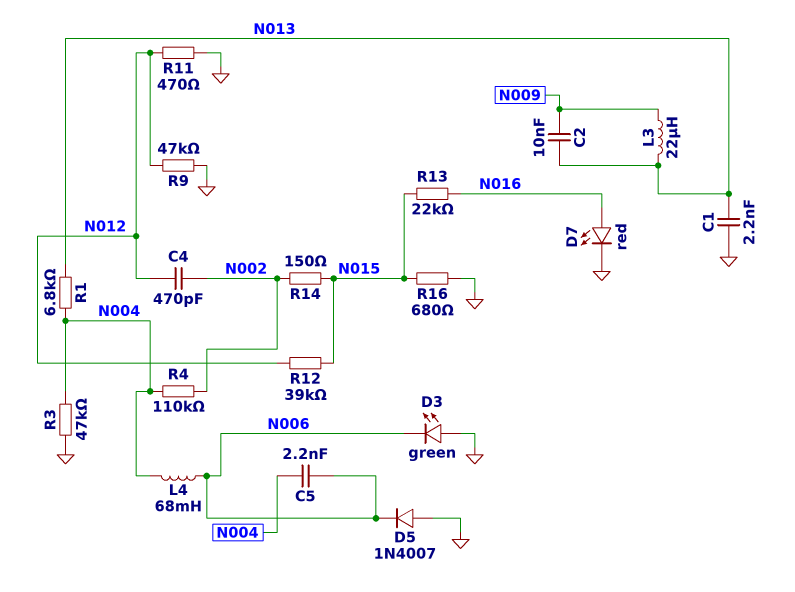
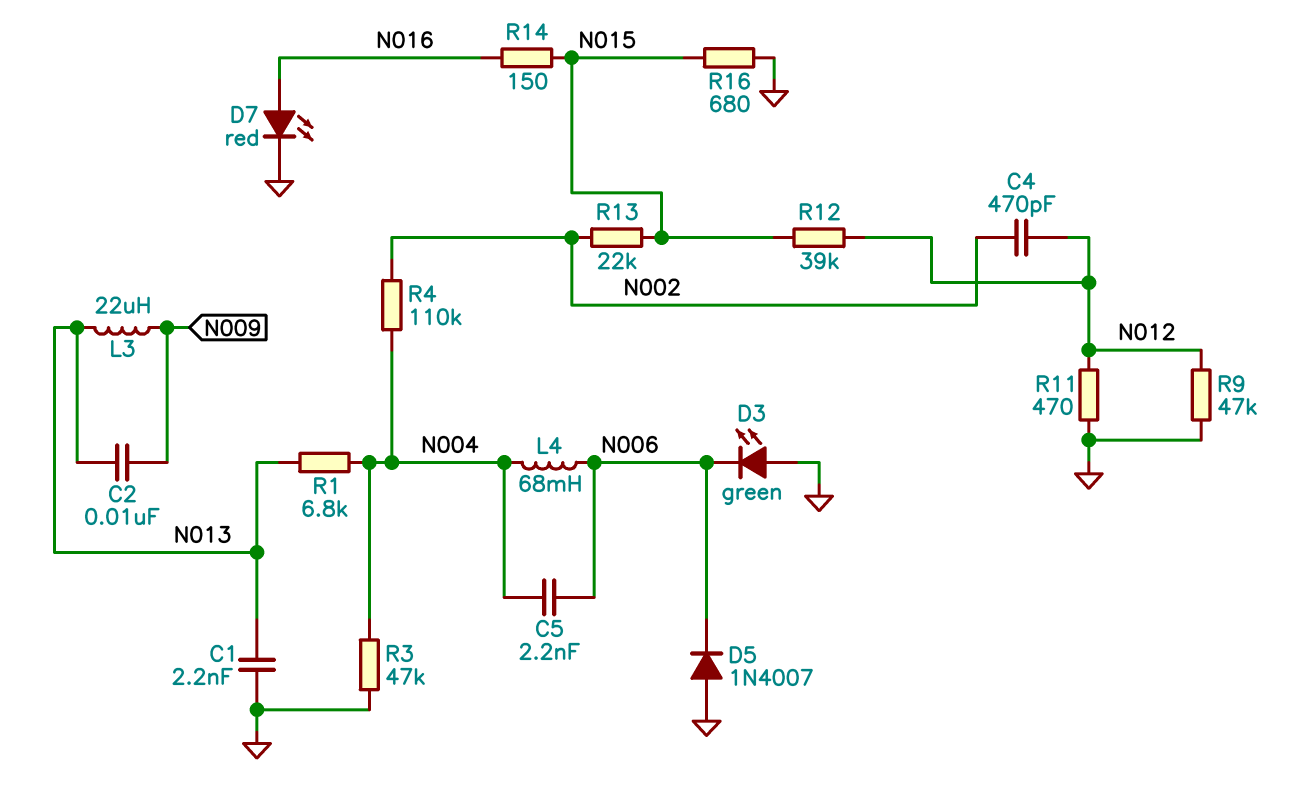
R13: 22k (N015, N016) -> 22k (N002, N015)
R14: 150 (N002, N015) -> 150 (N015, N016)

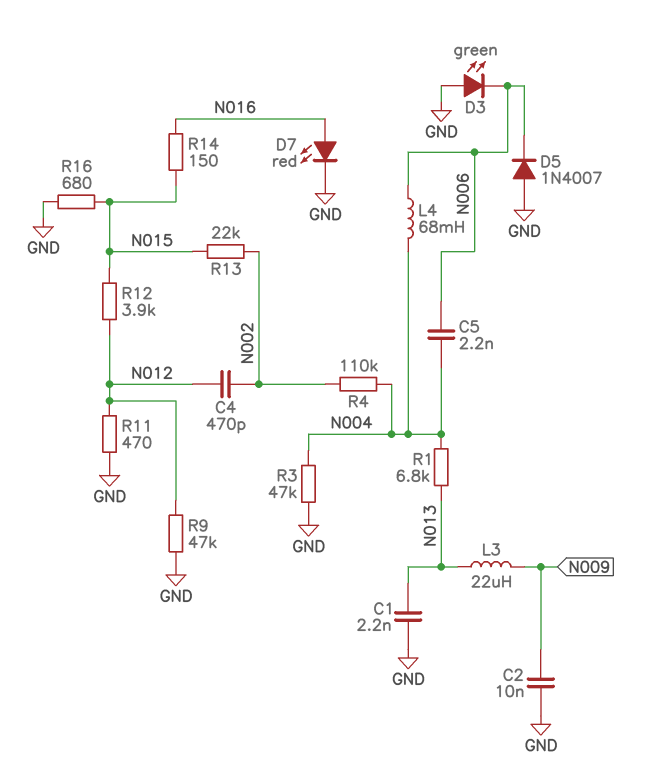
C2: 10nF (N009, N013) -> 10nF (GND, N009)
R12: 39k (N012, N015) -> 3.9k (N012, N015)

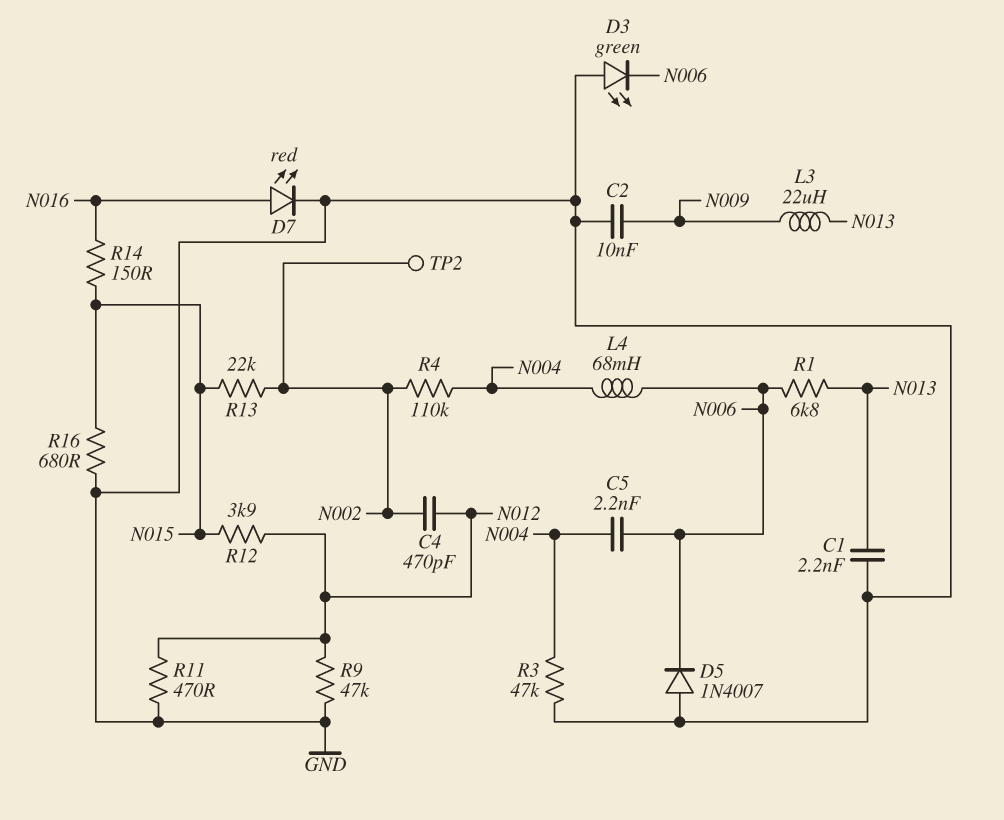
R1: 6.8k (N004, N013) -> 6.8k (N006, N013)
TP2: none -> test point (N002)

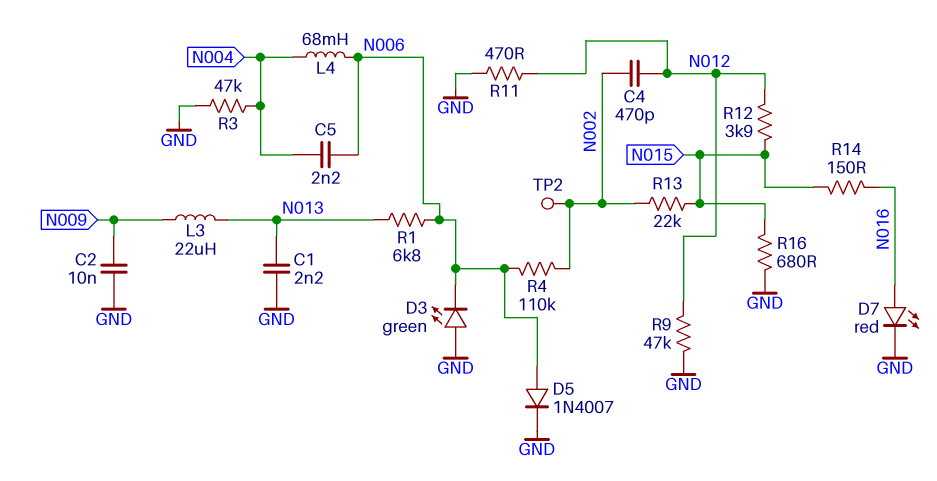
D5: diode 1N4007 (A GND, K N006) -> diode 1N4007 (A N006, K GND)
R4: 110k (N002, N004) -> 110k (N002, N006)

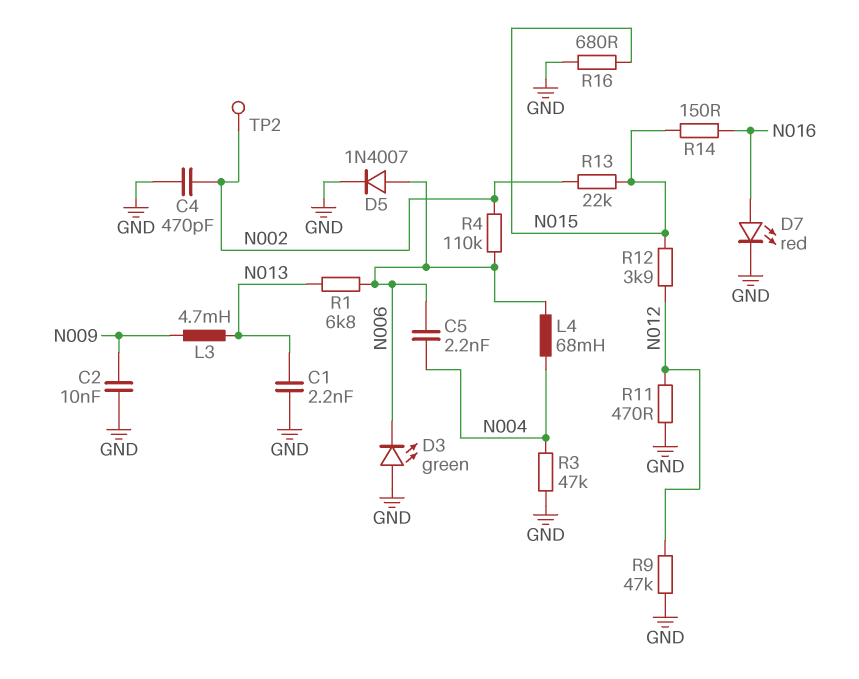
C4: 470pF (N002, N012) -> 470pF (GND, N002)
L3: 22uH (N009, N013) -> 4.7mH (N009, N013)

